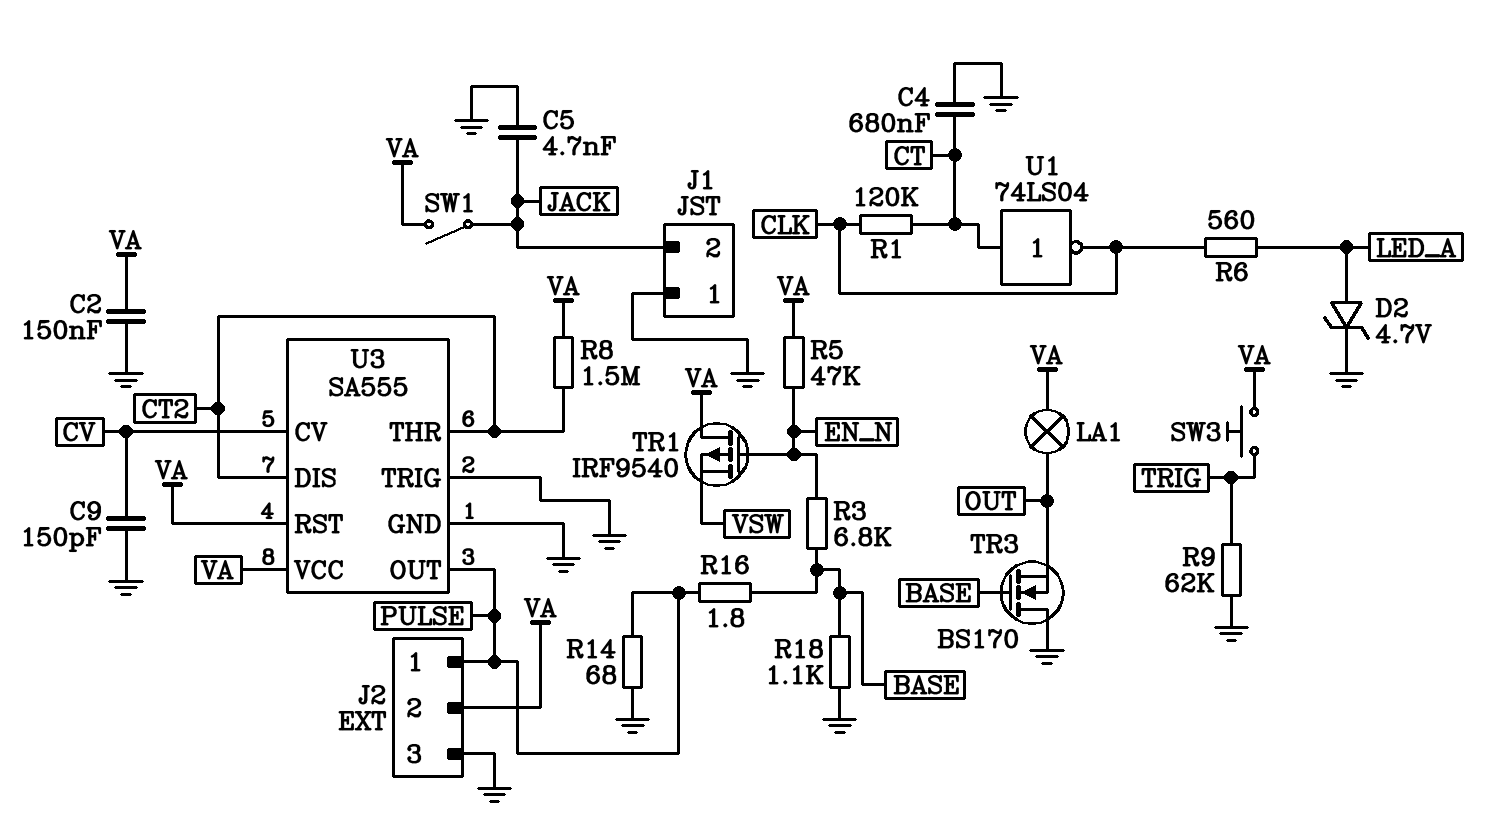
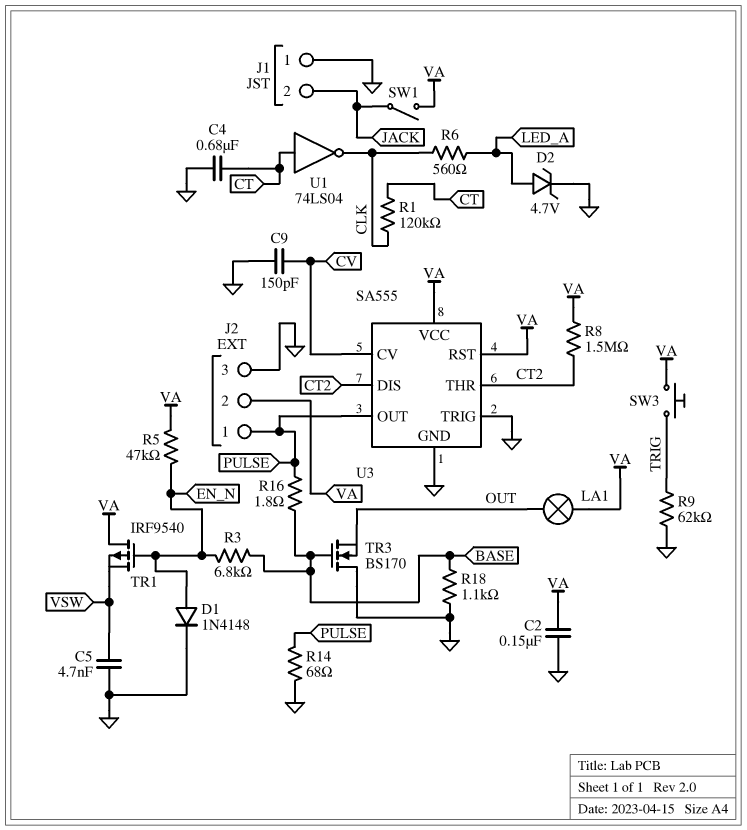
C5: 4.7nF (GND, JACK) -> 4.7nF (GND, VSW)
D1: none -> diode 1N4148 (A EN_N, K GND)

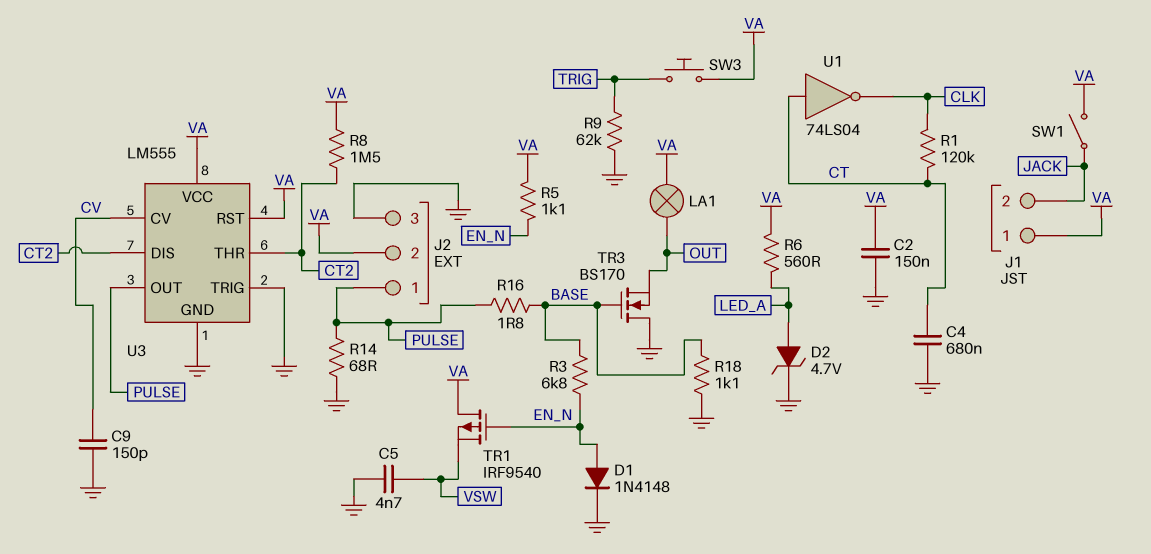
J1 pin 1: GND -> VA
R5: 47k (EN_N, VA) -> 1.1k (EN_N, VA)
R6: 560 (CLK, LED_A) -> 560 (LED_A, VA)
U3: SA555 -> LM555

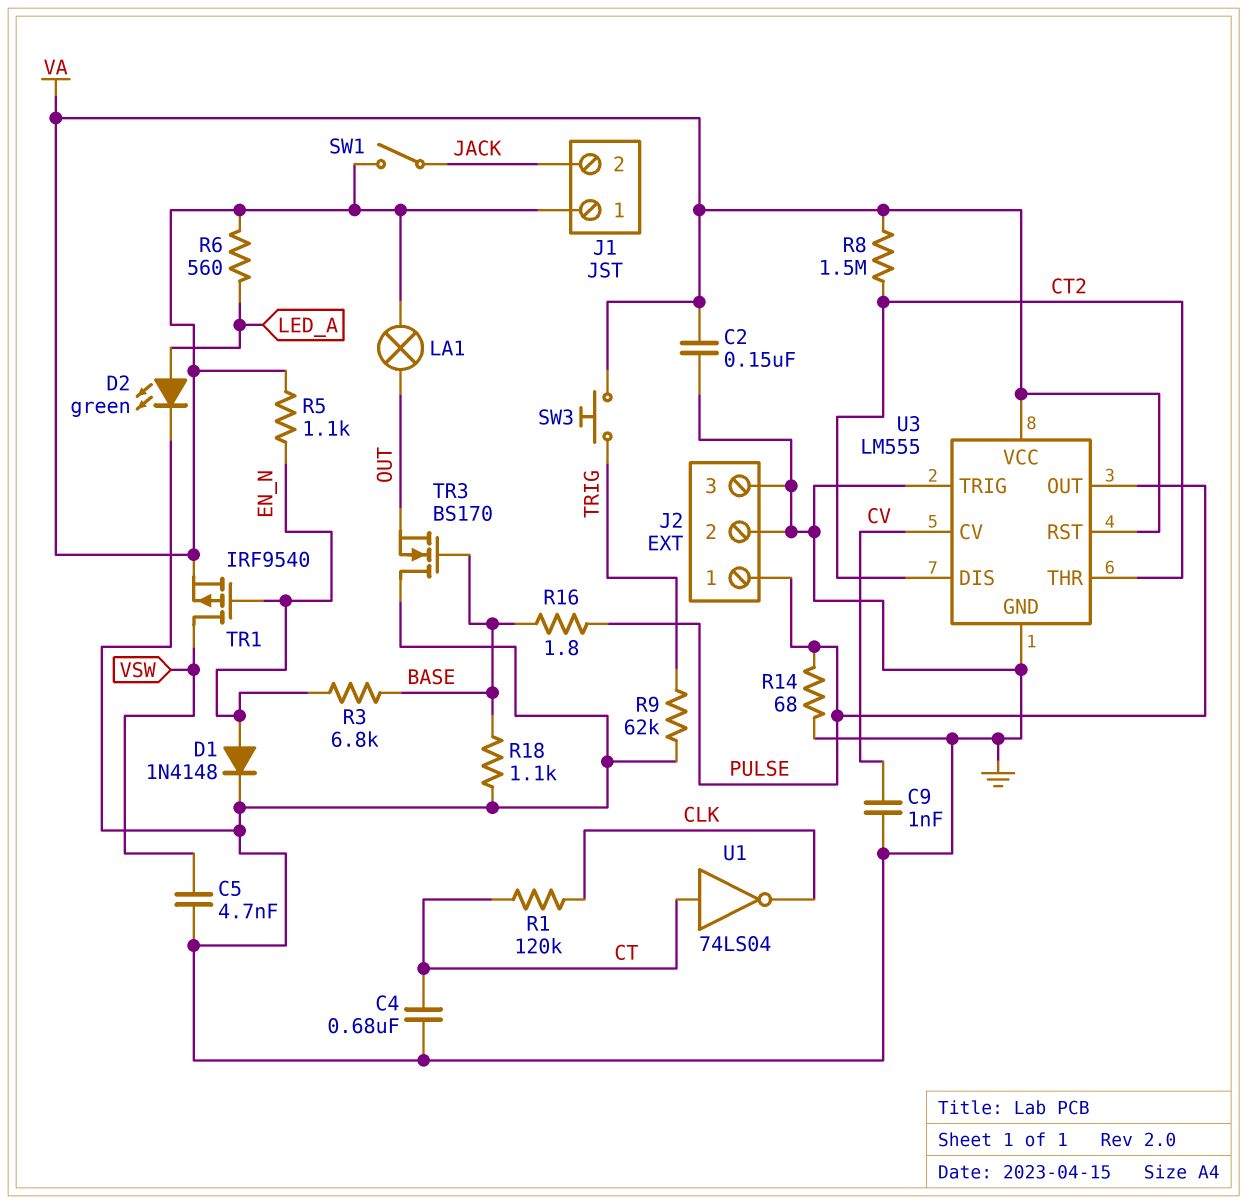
C9: 150pF (CV, GND) -> 1nF (CV, GND)
D2: zener 4.7V (A LED_A, K GND) -> LED green (A LED_A, K GND)
J2 pin 2: VA -> GND
TR1: PMOS IRF9540 (G EN_N, D VA, S VSW) -> PMOS IRF9540 (G EN_N, D VSW, S VA)

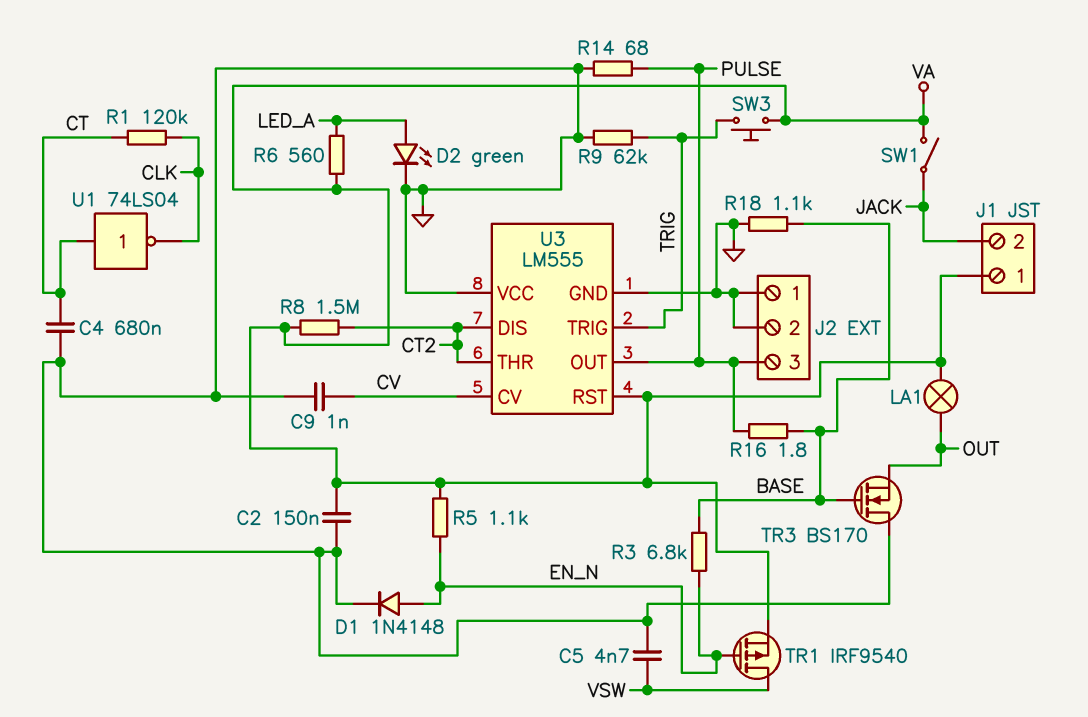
J2 pin 1: PULSE -> GND
J2 pin 3: GND -> PULSE
U3 pin TRIG: GND -> TRIG
U3 pin VCC: VA -> GND

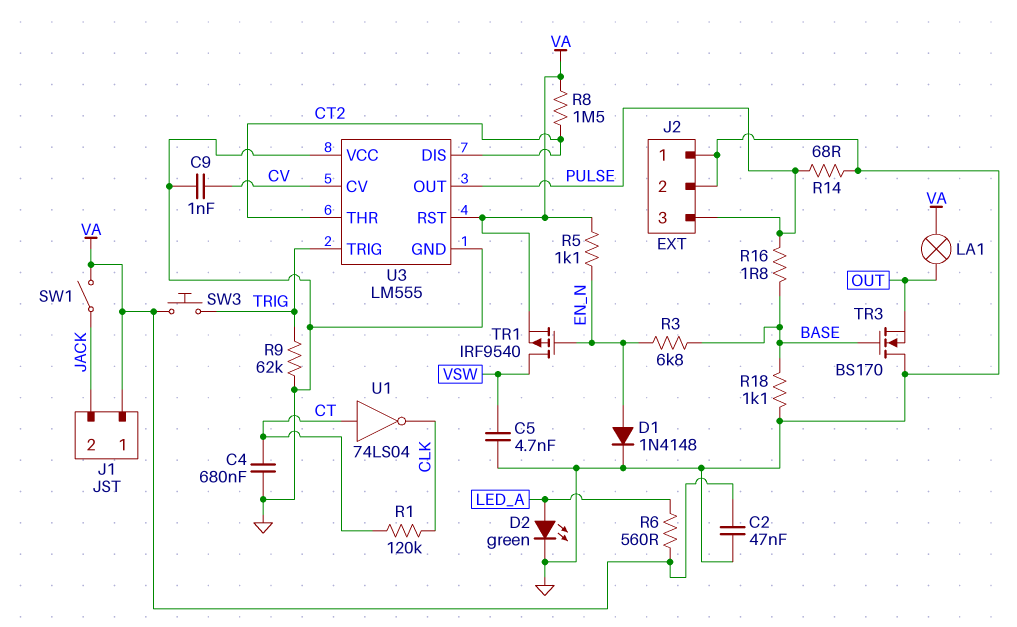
C2: 150nF (GND, VA) -> 47nF (GND, VA)

